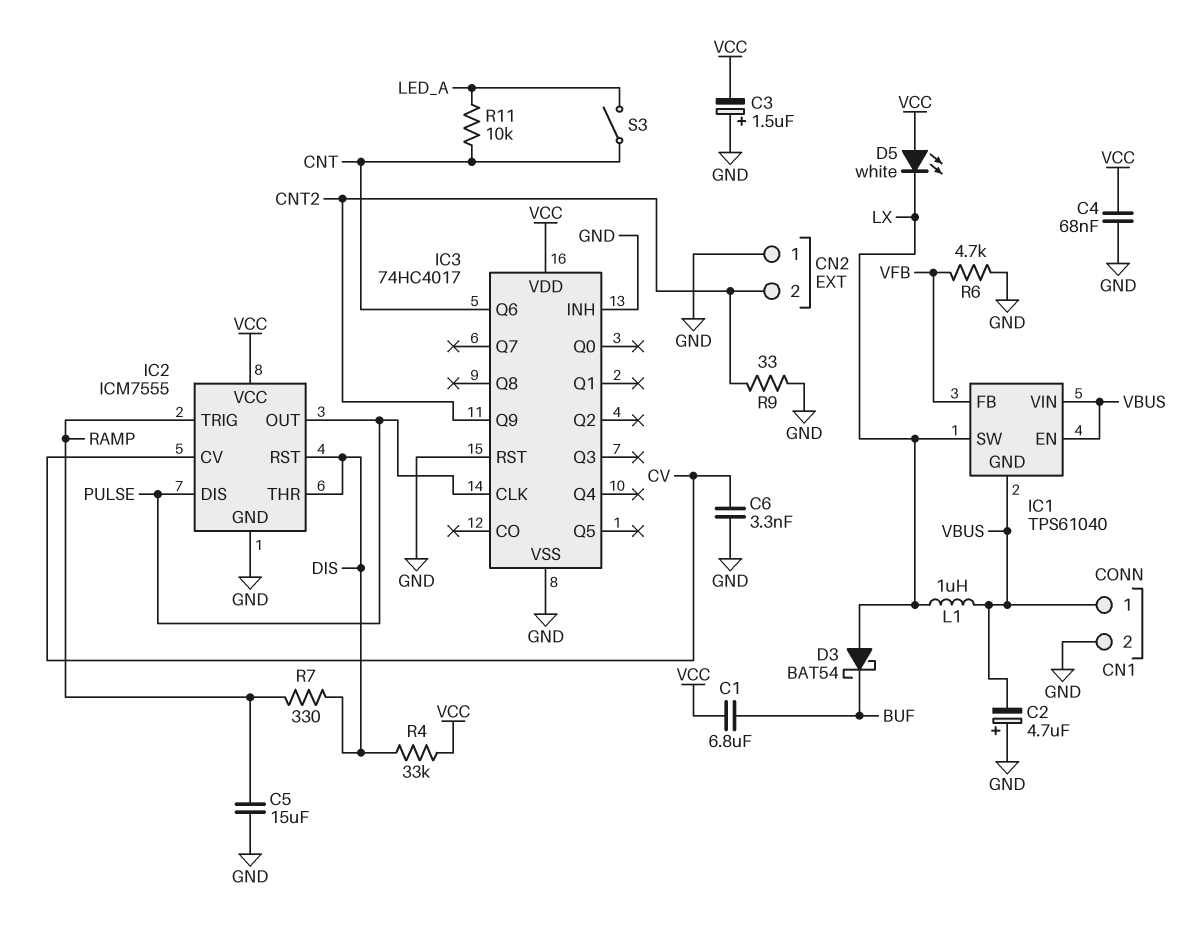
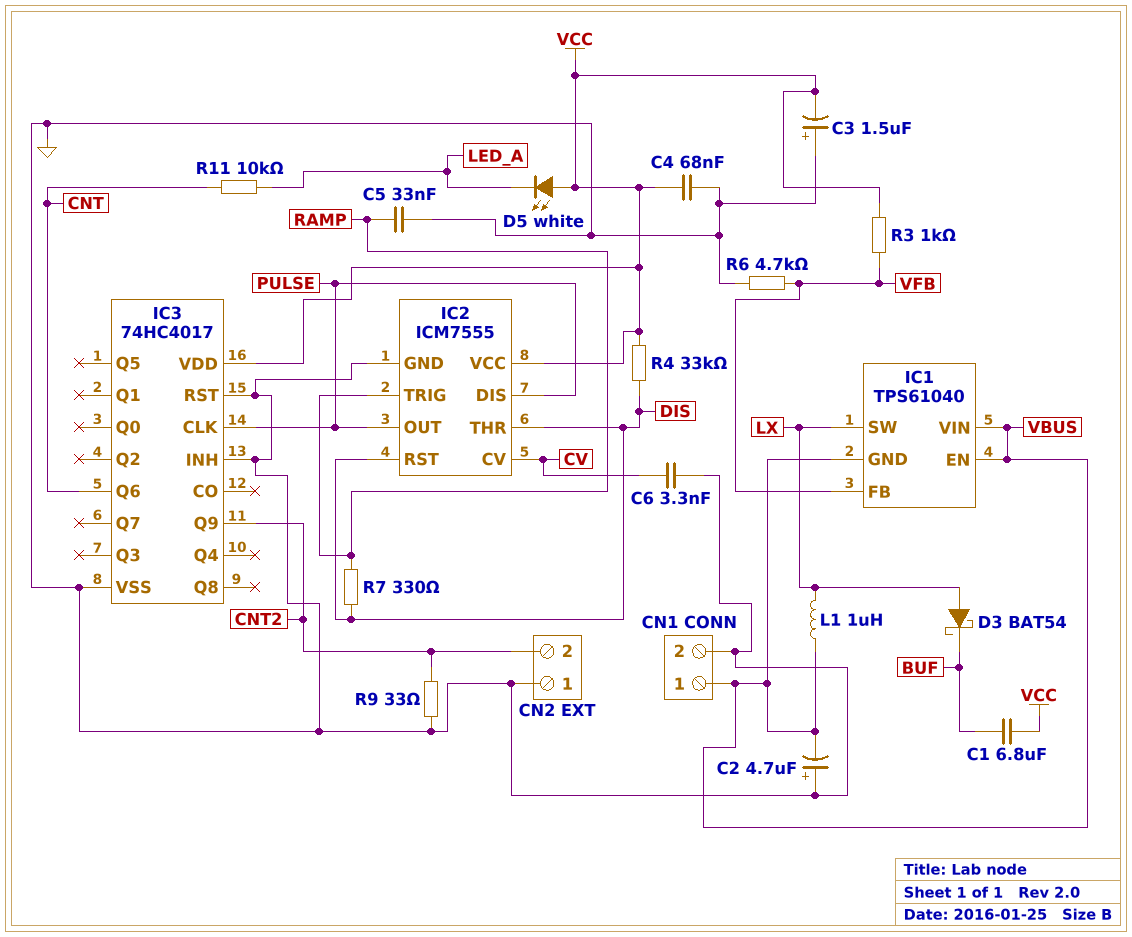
C5: 15uF (GND, RAMP) -> 33nF (GND, RAMP)
D5: LED white (A VCC, K LX) -> LED white (A VCC, K LED_A)
R3: none -> 1k (VCC, VFB)
S3: switch (CNT, LED_A) -> none

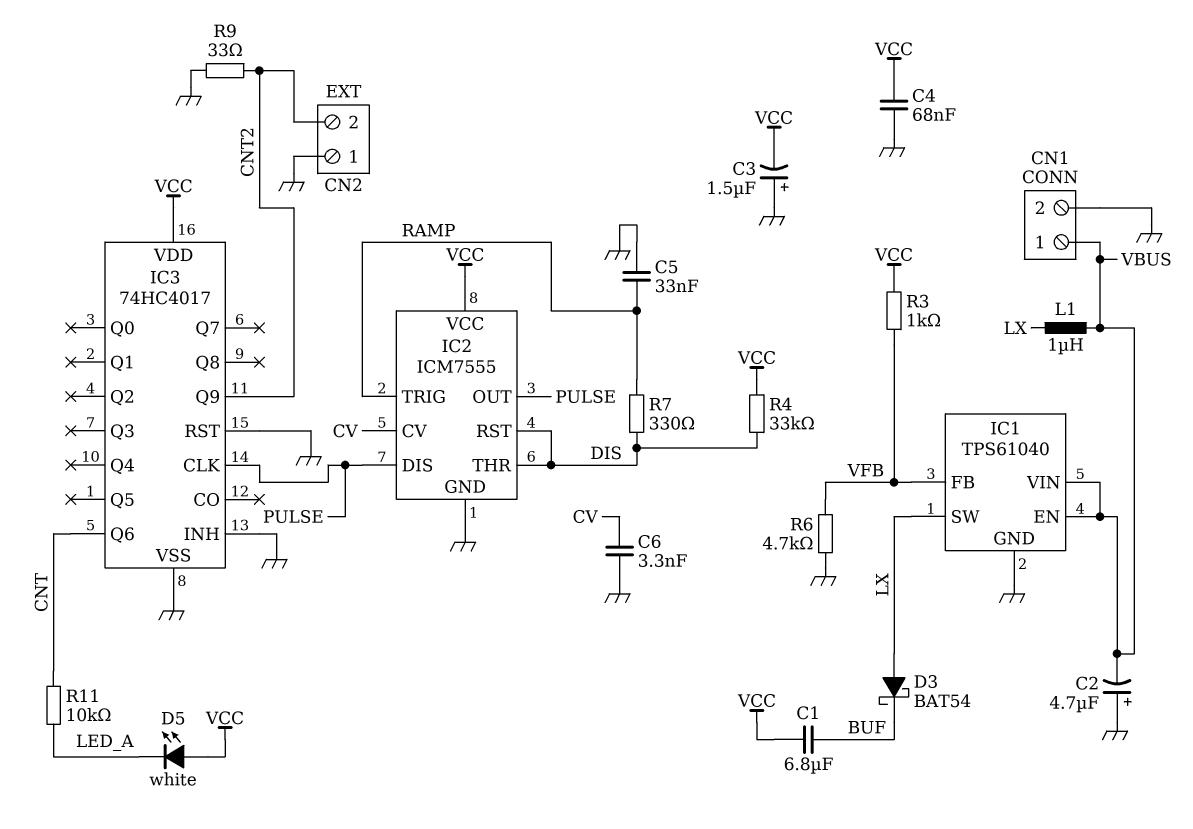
IC1 pin GND: VBUS -> GND

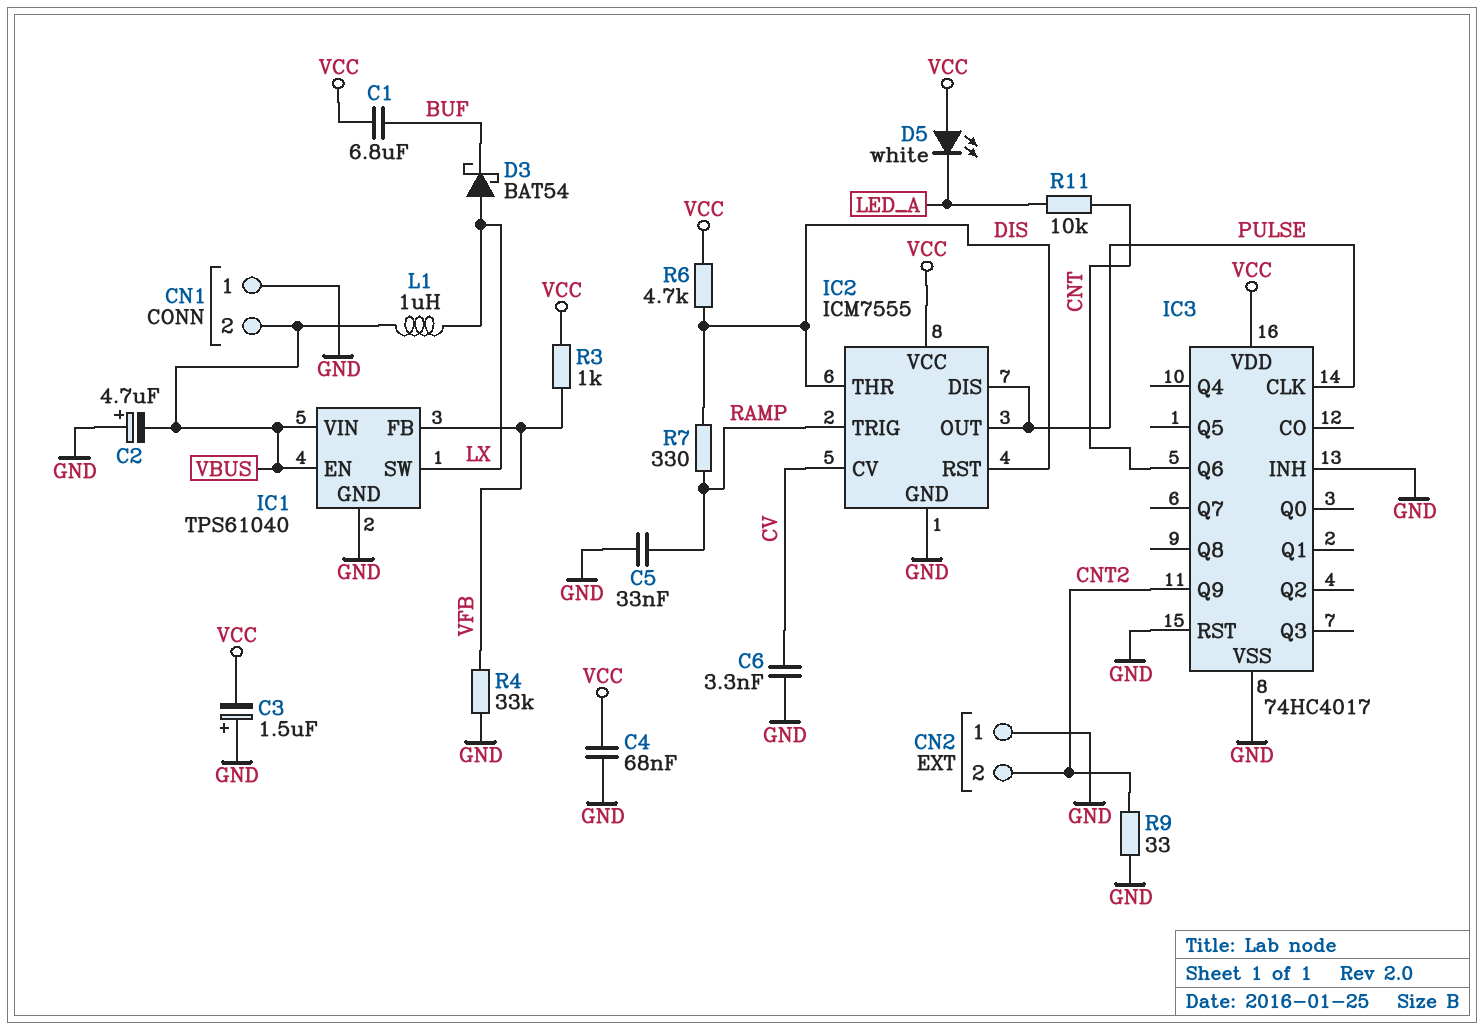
CN1 pin 1: VBUS -> GND
CN1 pin 2: GND -> VBUS
R4: 33k (DIS, VCC) -> 33k (GND, VFB)
R6: 4.7k (GND, VFB) -> 4.7k (DIS, VCC)

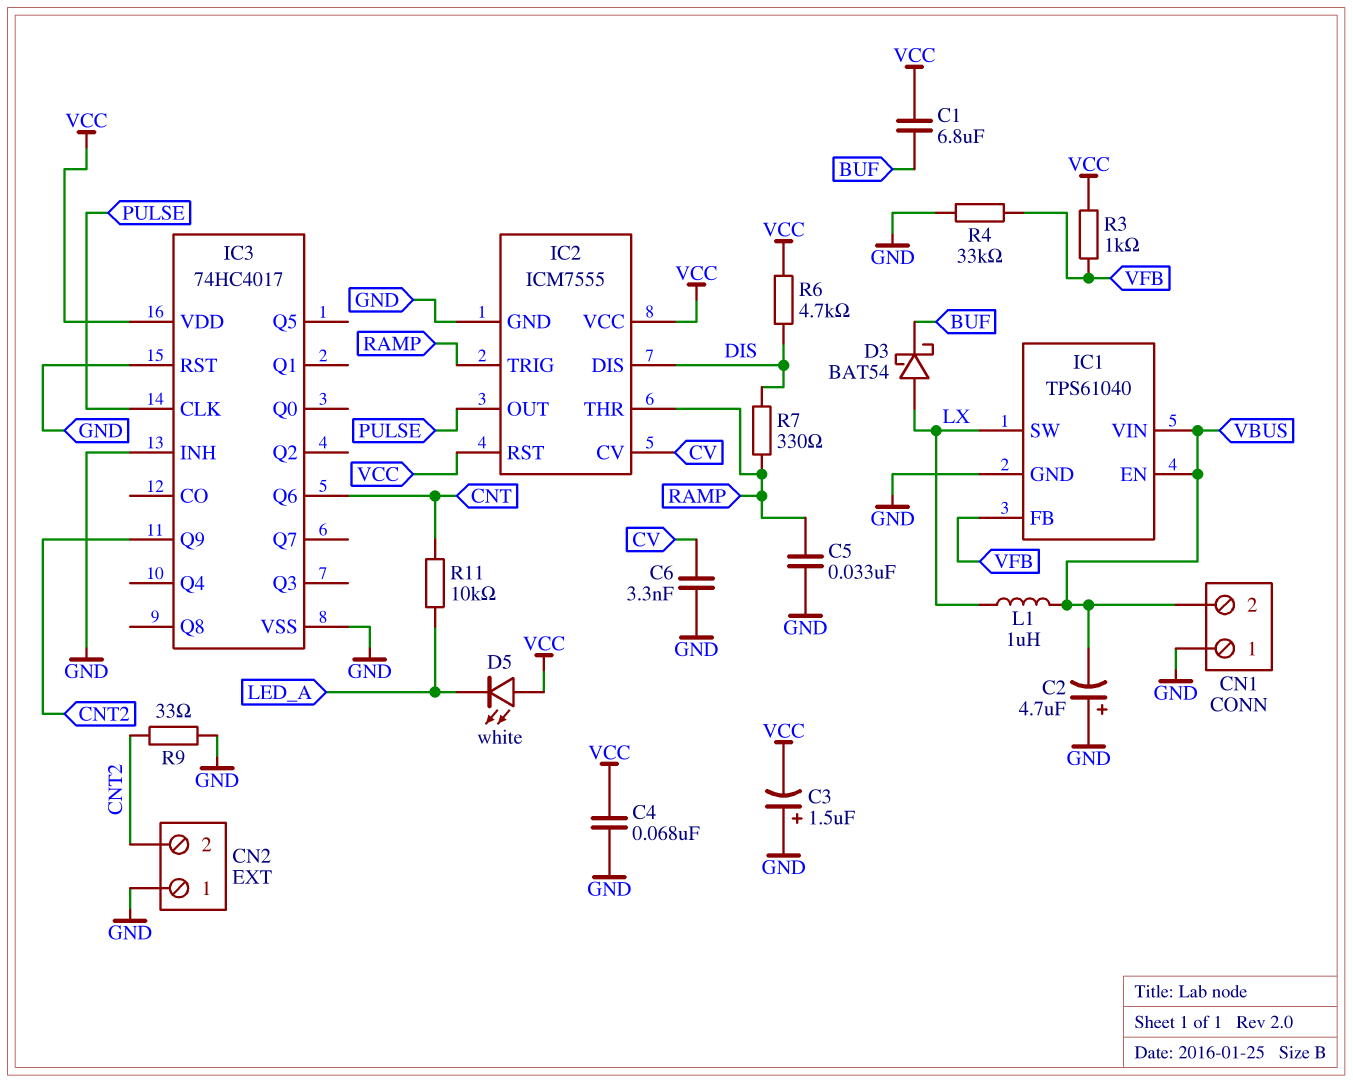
IC2 pin DIS: PULSE -> DIS
IC2 pin RST: DIS -> VCC
IC2 pin THR: DIS -> RAMP

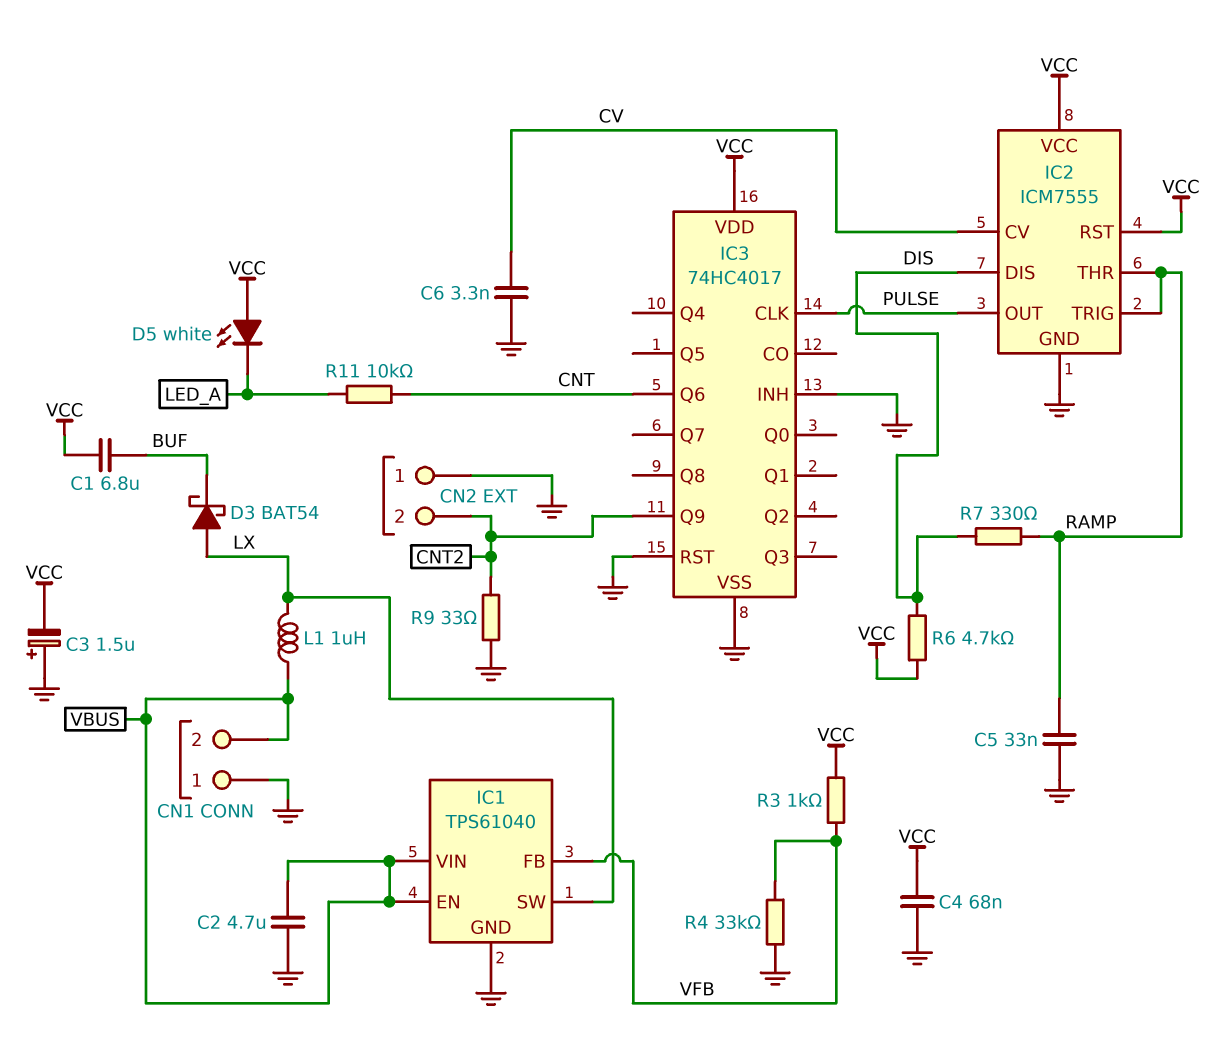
C2: 4.7uF (plus GND, minus VBUS) -> 4.7uF (GND, VBUS)

